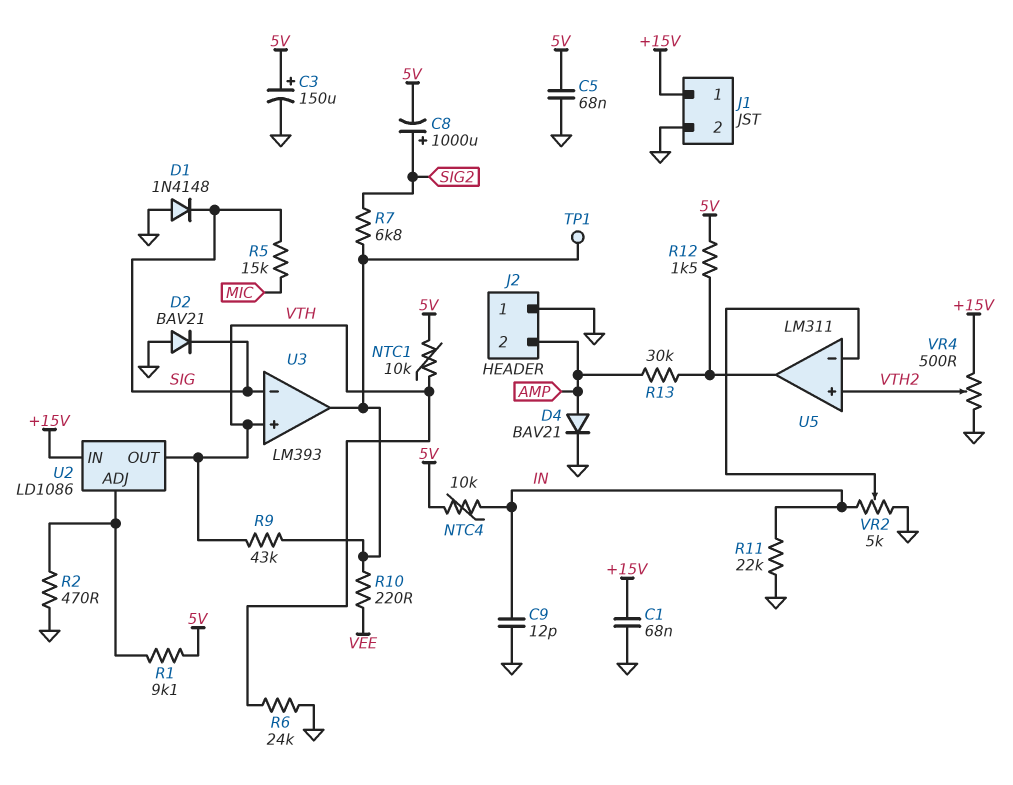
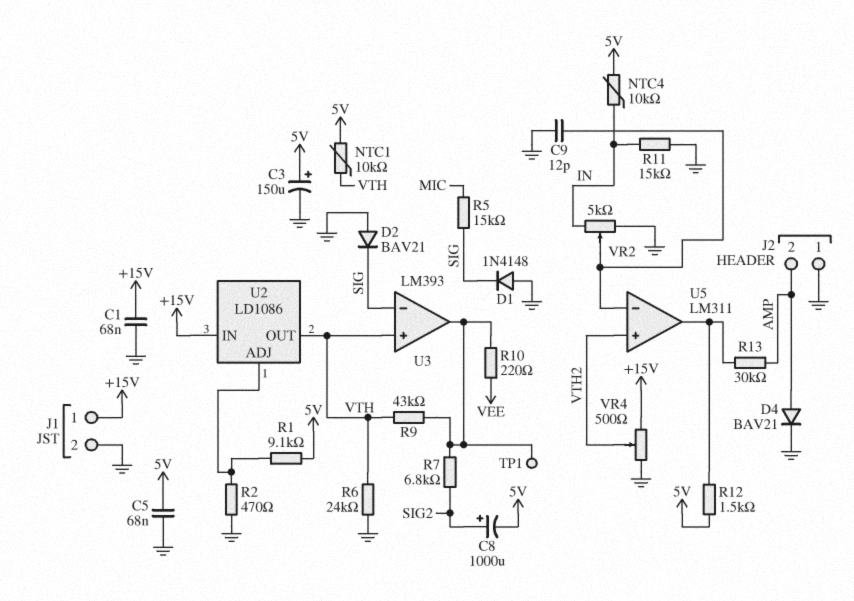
C9: 12pF (GND, IN) -> 12pF (GND, U5/in-)
R11: 22k (GND, IN) -> 15k (GND, IN)

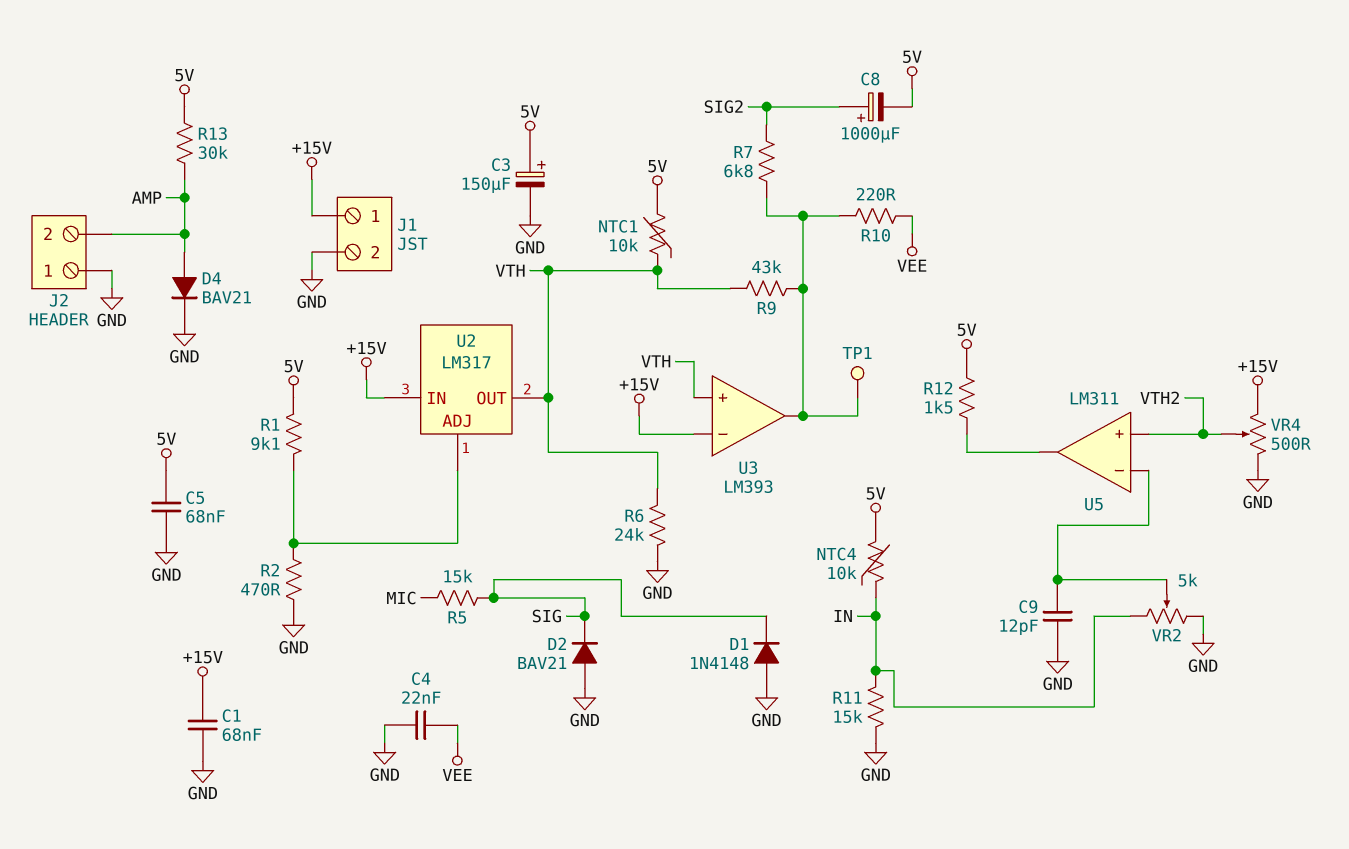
C4: none -> 22nF (GND, VEE)
R13: 30k (AMP, U5/out) -> 30k (5V, AMP)
U2: LD1086 -> LM317
U3 pin in-: SIG -> +15V

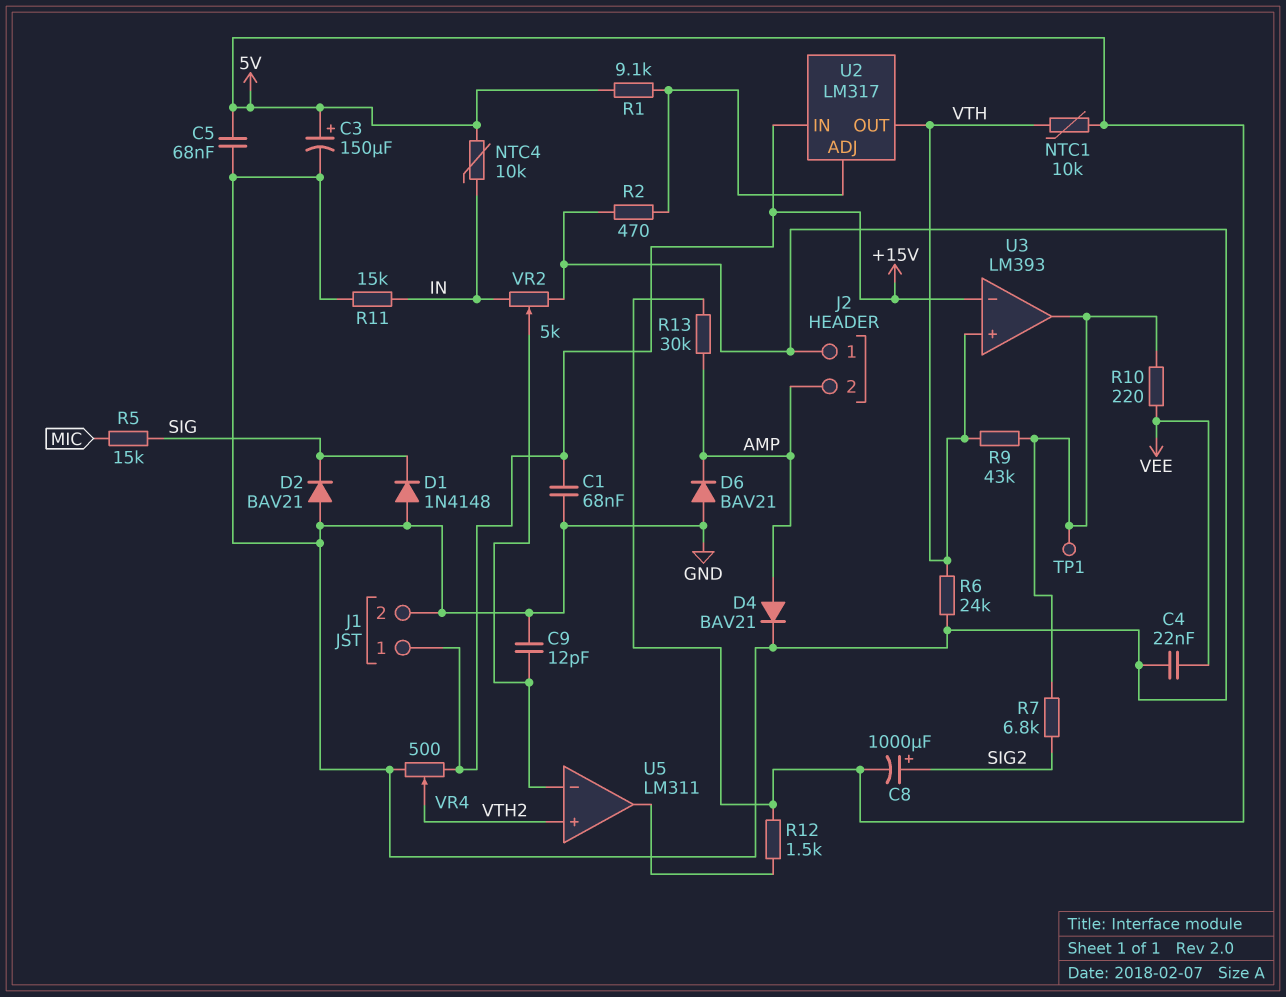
D6: none -> diode BAV21 (A GND, K AMP)

